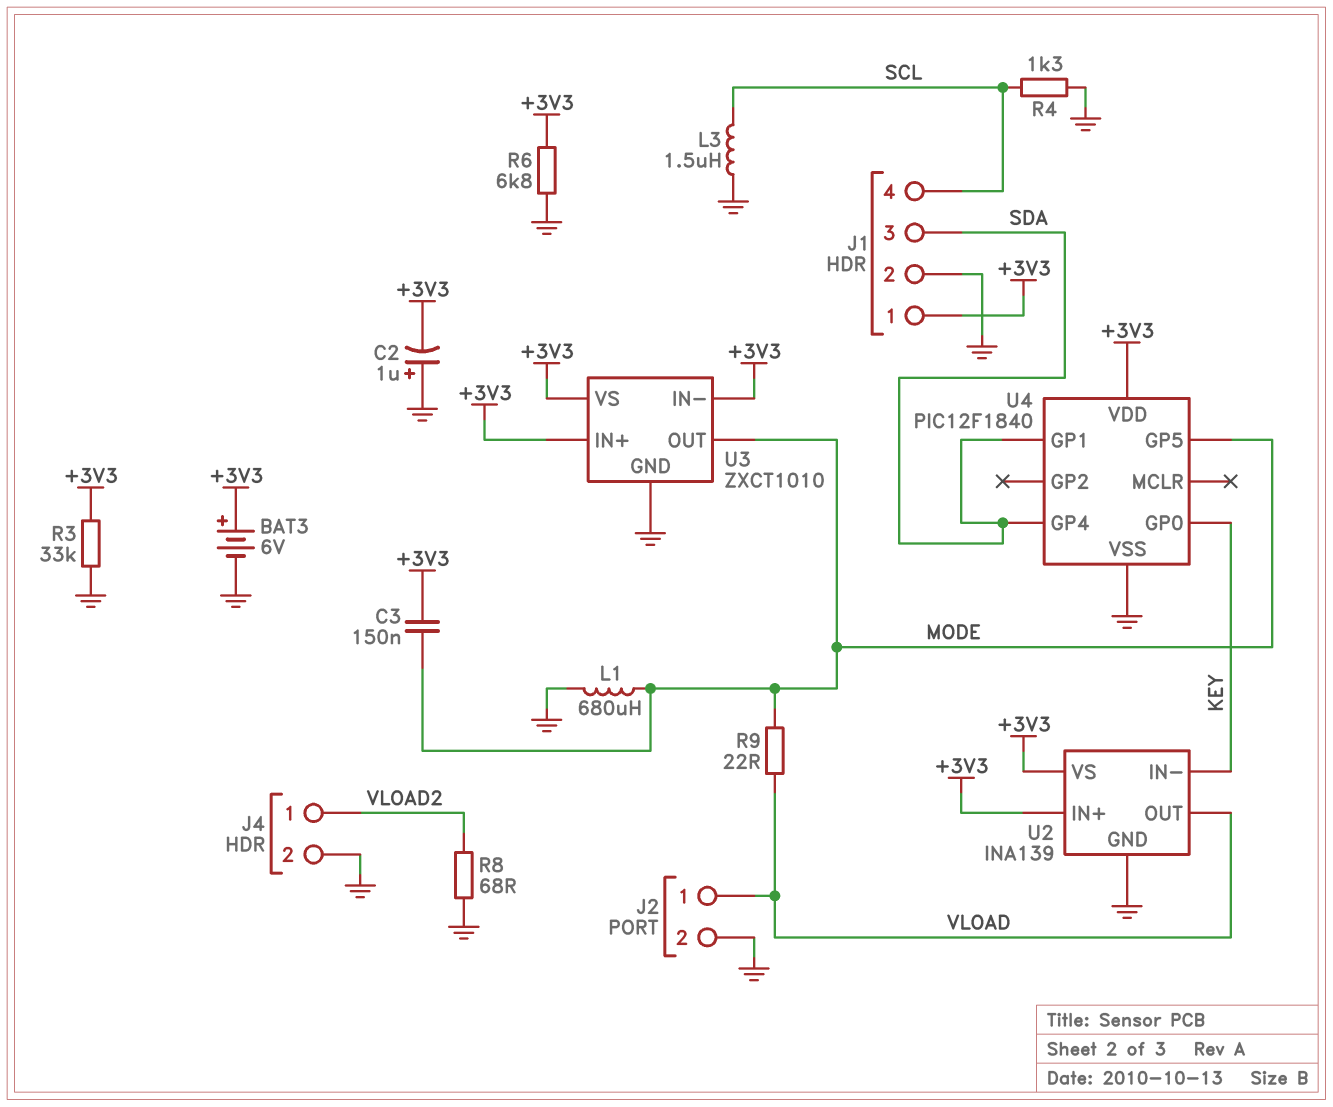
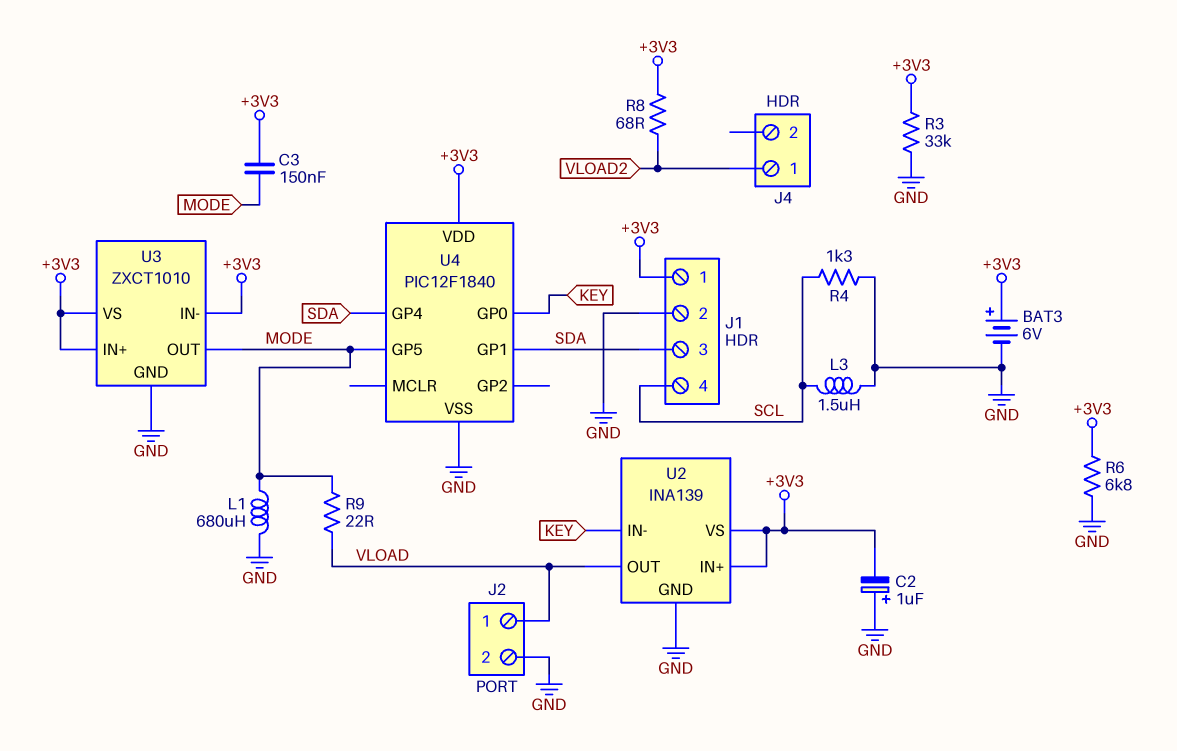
J4 pin 2: GND -> none
R8: 68 (GND, VLOAD2) -> 68 (+3V3, VLOAD2)

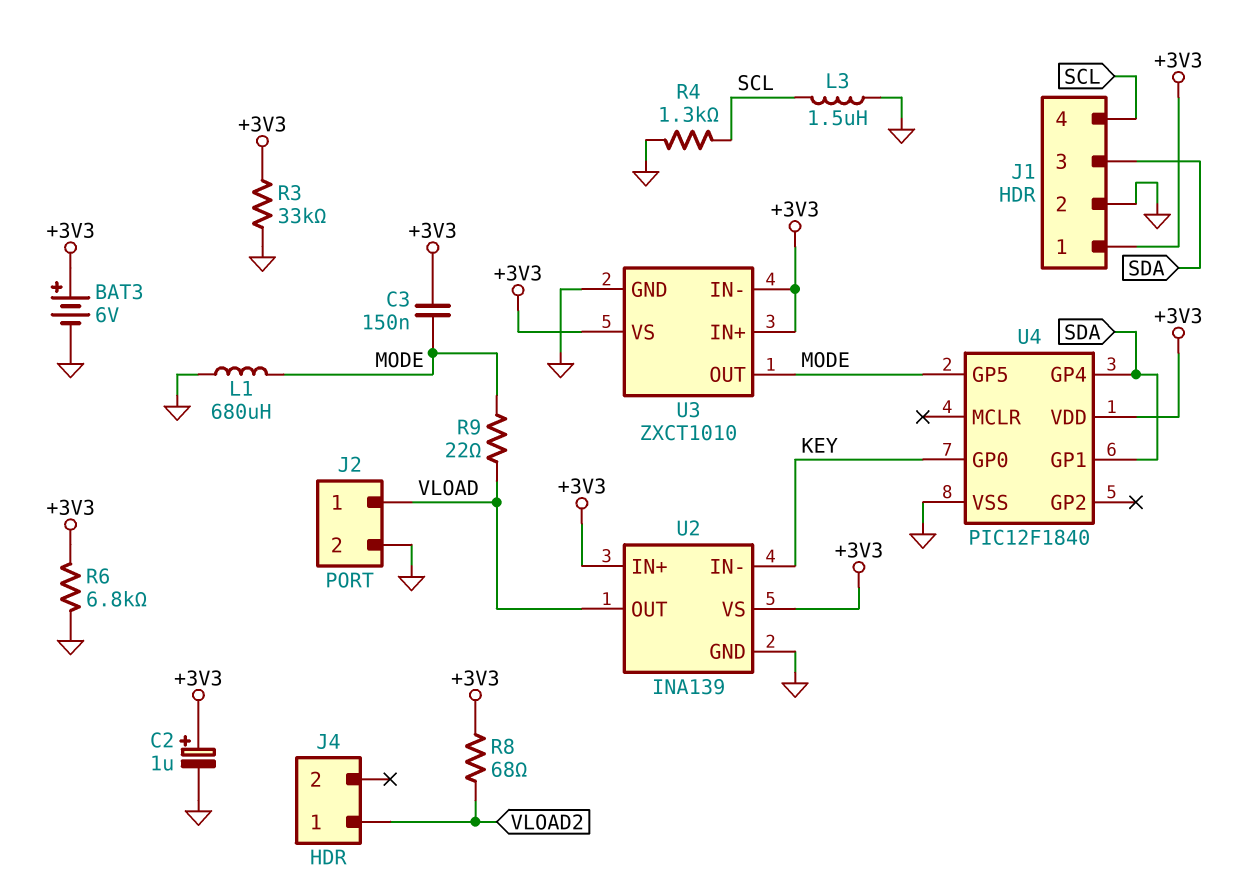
C2: 1uF (plus GND, minus +3V3) -> 1uF (plus +3V3, minus GND)

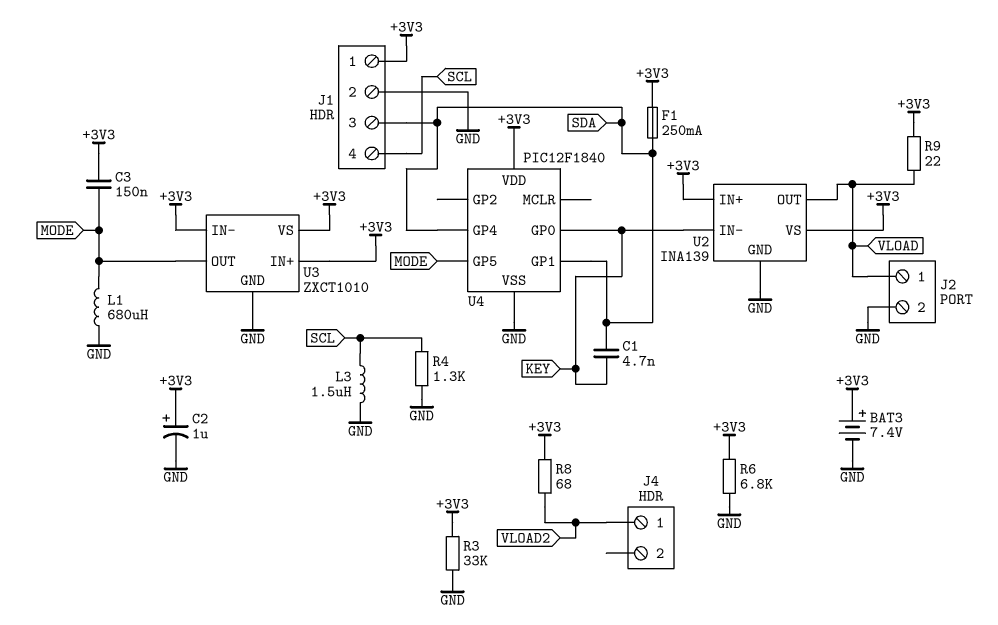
BAT3: 6V (plus +3V3, minus GND) -> 7.4V (plus +3V3, minus GND)
C1: none -> 4.7nF (KEY, SDA)
F1: none -> 250mA (+3V3, SDA)
R9: 22 (MODE, VLOAD) -> 22 (+3V3, VLOAD)

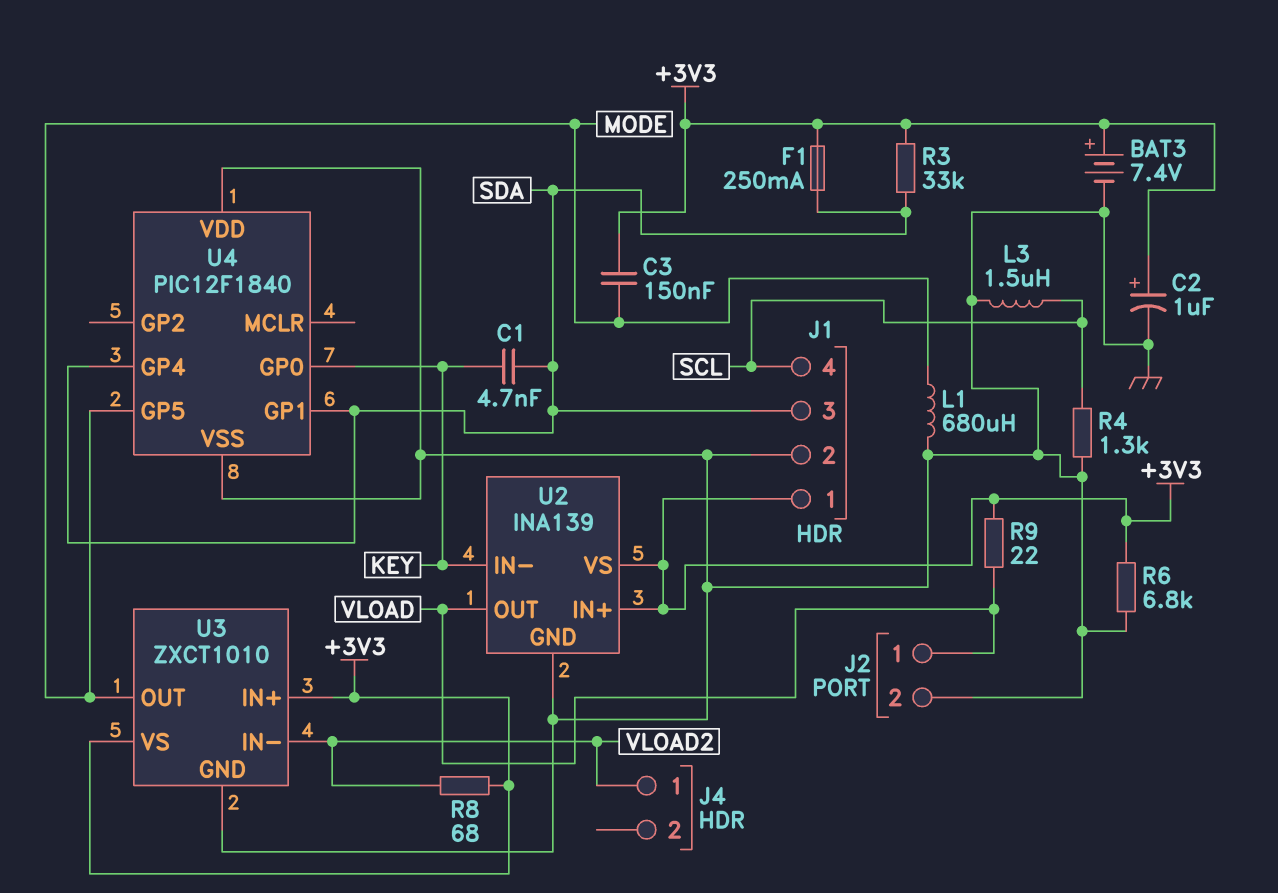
R3: 33k (+3V3, GND) -> 33k (+3V3, SDA)
U3 pin IN-: +3V3 -> VLOAD2
U4 pin VDD: +3V3 -> GND

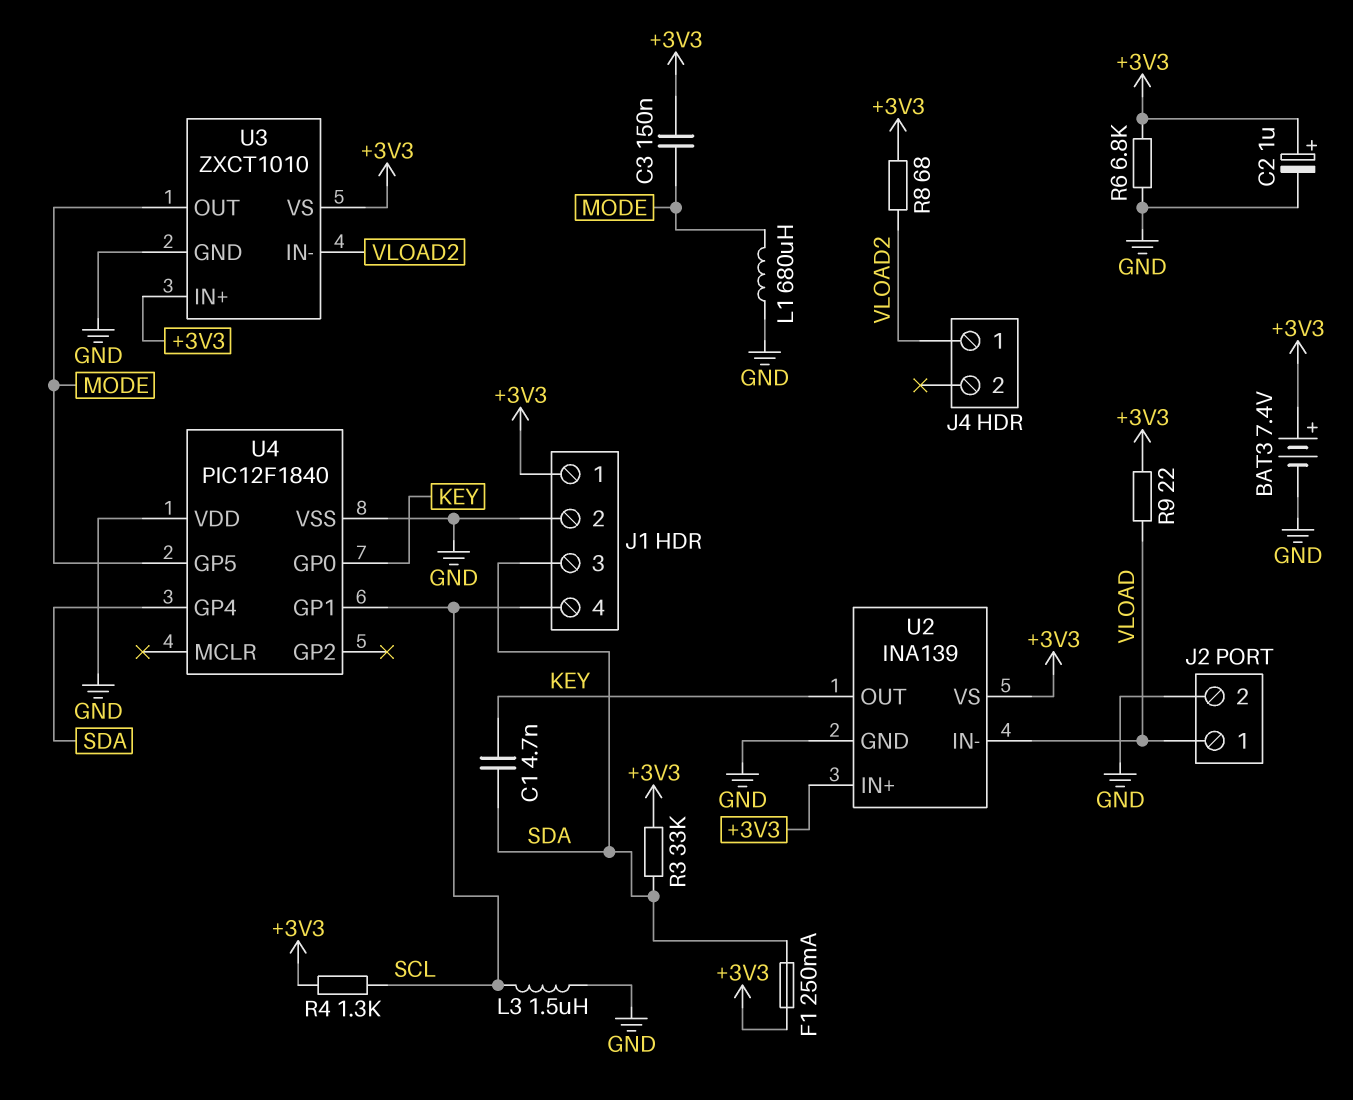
R4: 1.3k (GND, SCL) -> 1.3k (+3V3, SCL)
U2 pin IN-: KEY -> VLOAD
U2 pin OUT: VLOAD -> KEY
U4 pin GP1: SDA -> SCL

